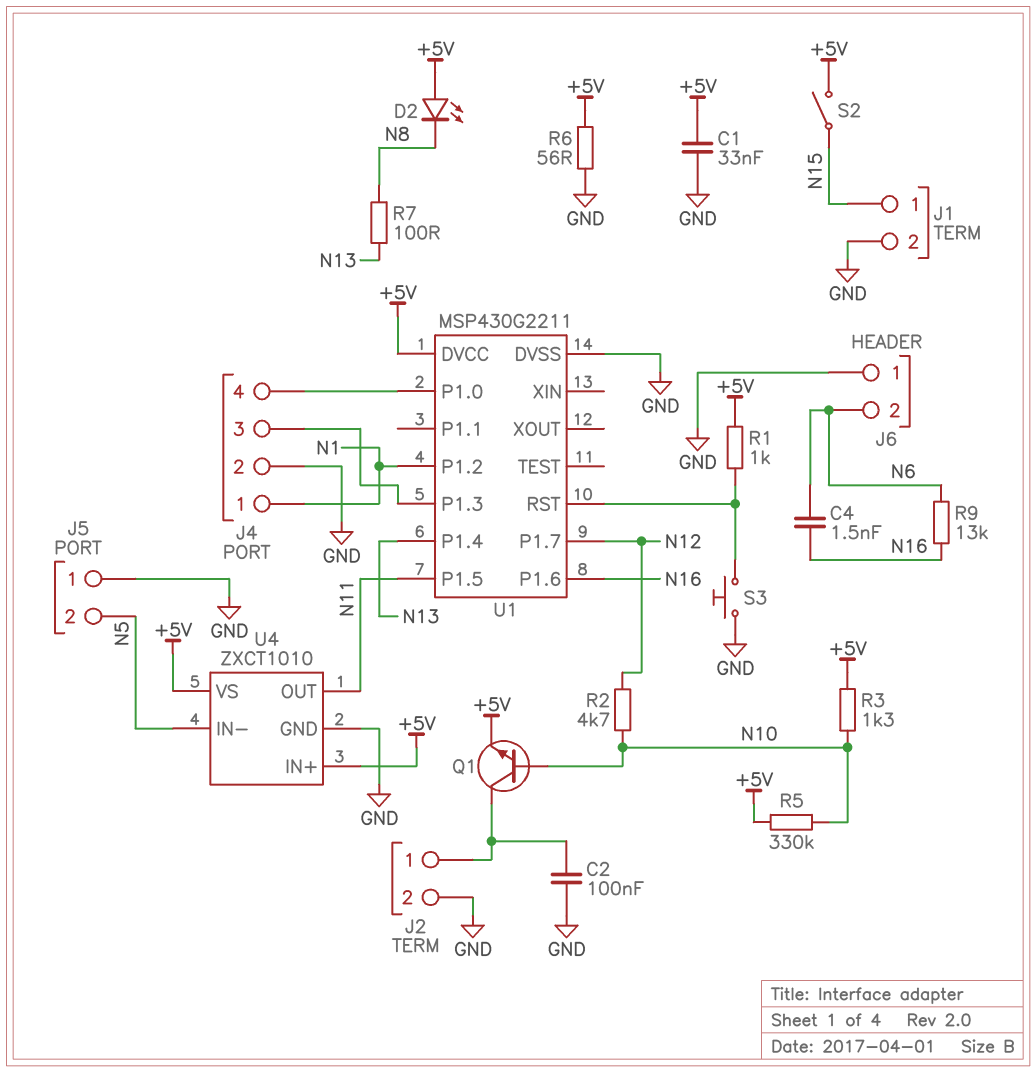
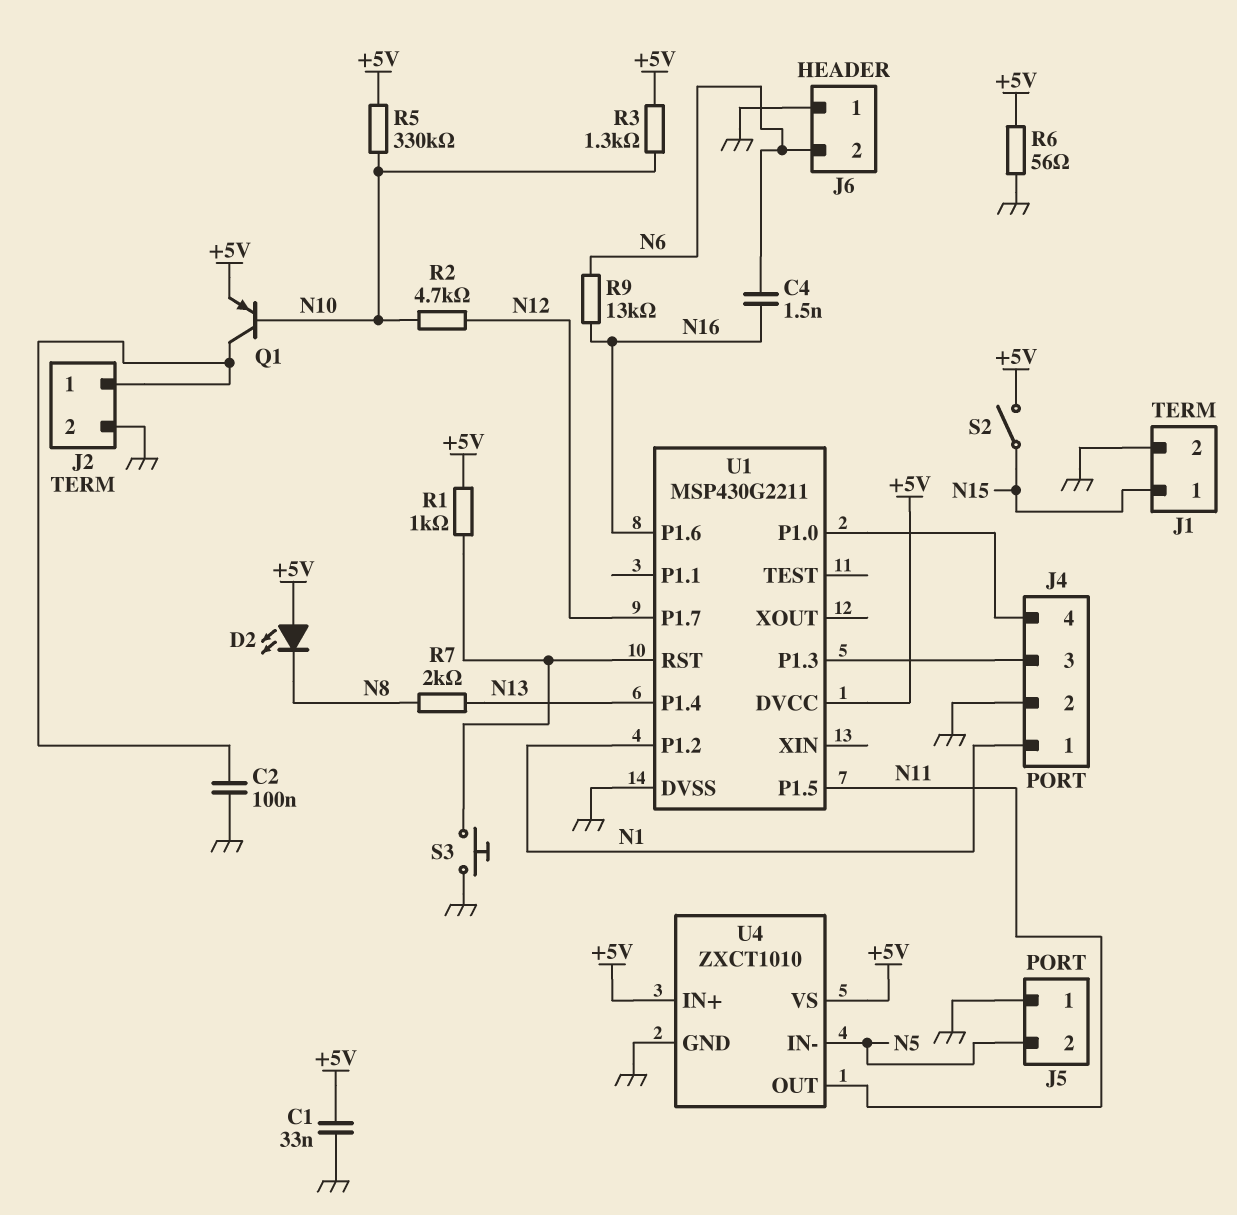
Q1: NPN (B N10, C J2/1, E +5V) -> PNP (B N10, C J2/1, E +5V)
R7: 100 (N8, N13) -> 2k (N8, N13)

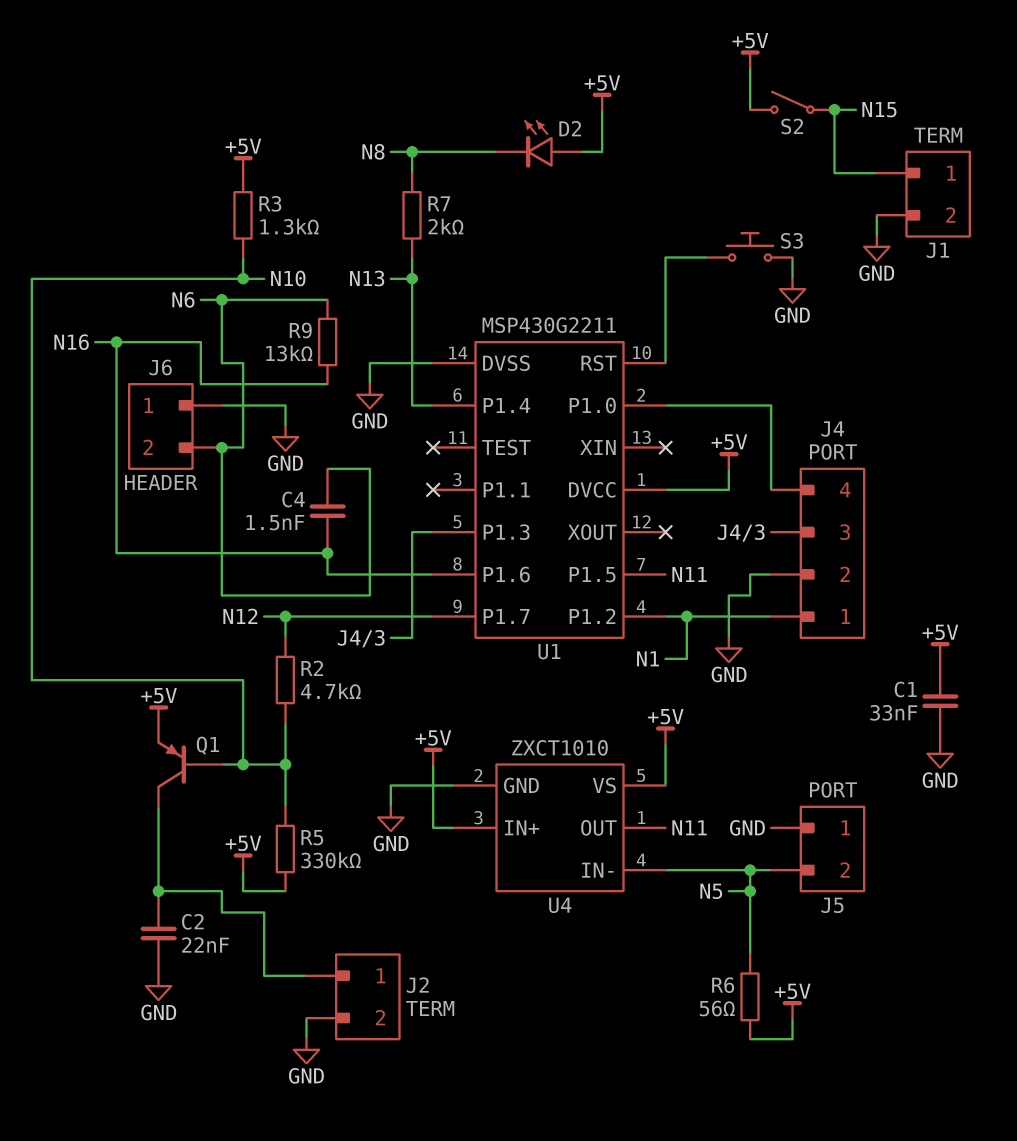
C2: 100nF (GND, J2/1) -> 22nF (GND, J2/1)
R1: 1k (+5V, U1/RST) -> none
R6: 56 (+5V, GND) -> 56 (+5V, N5)

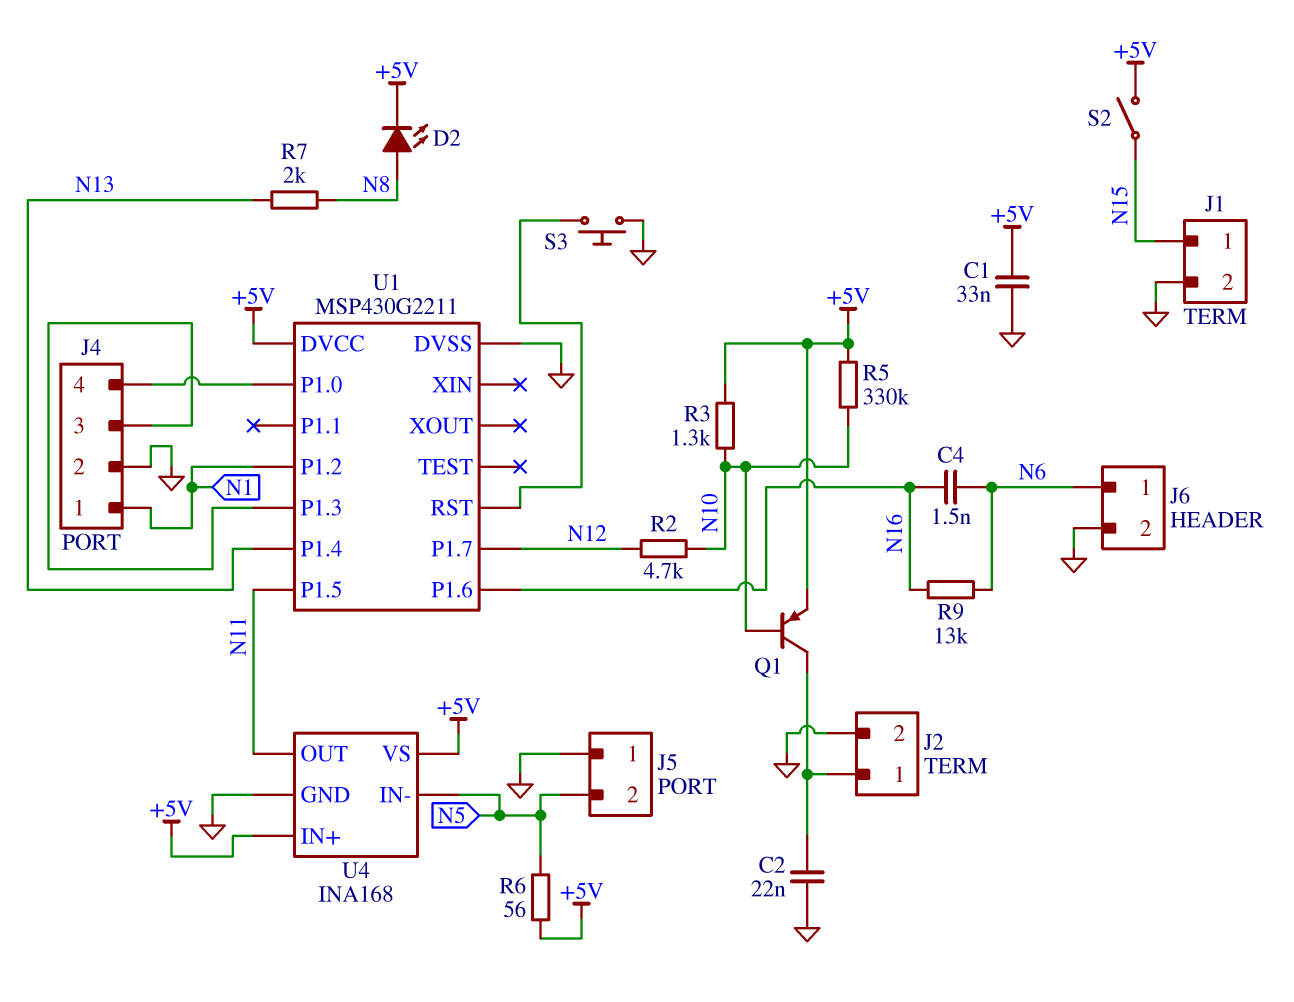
D2: LED (A +5V, K N8) -> LED (A N8, K +5V)
J6 pin 1: GND -> N6
J6 pin 2: N6 -> GND
U4: ZXCT1010 -> INA168

